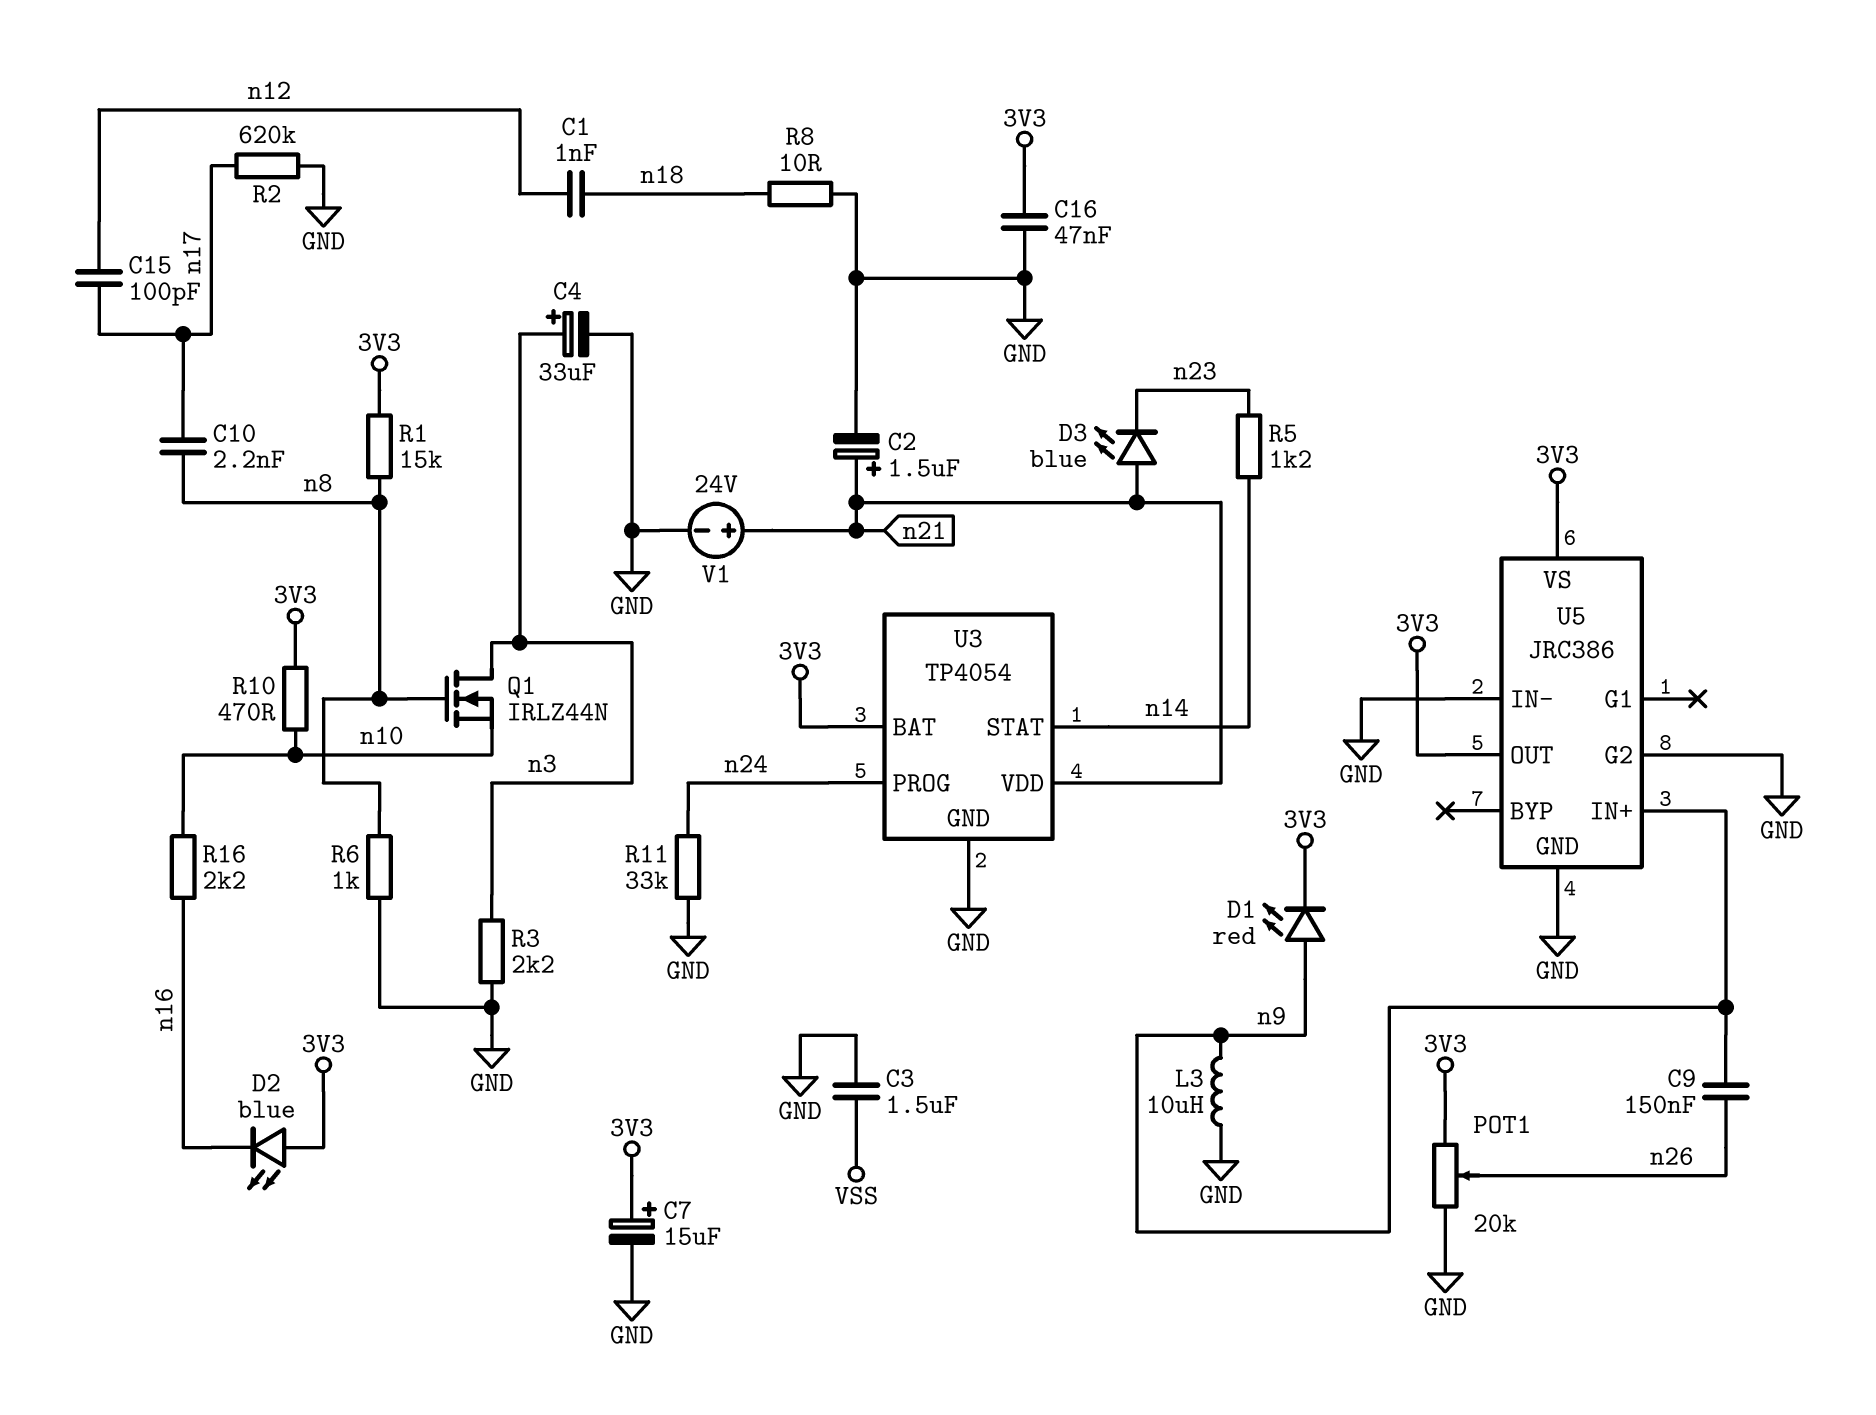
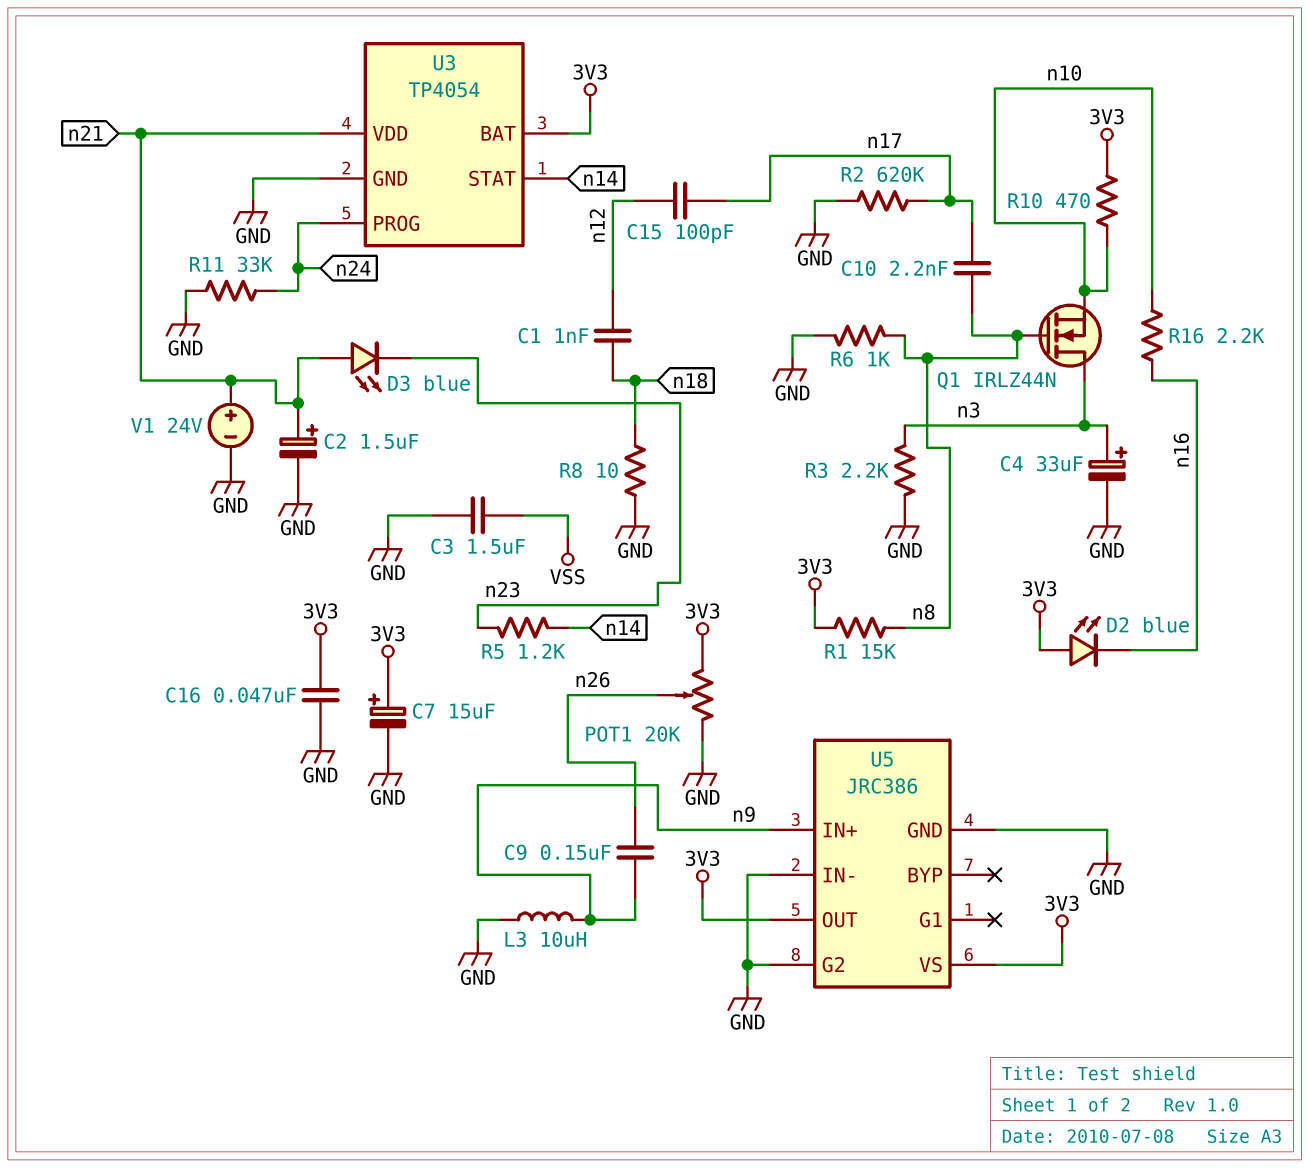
D1: LED red (A n9, K 3V3) -> none

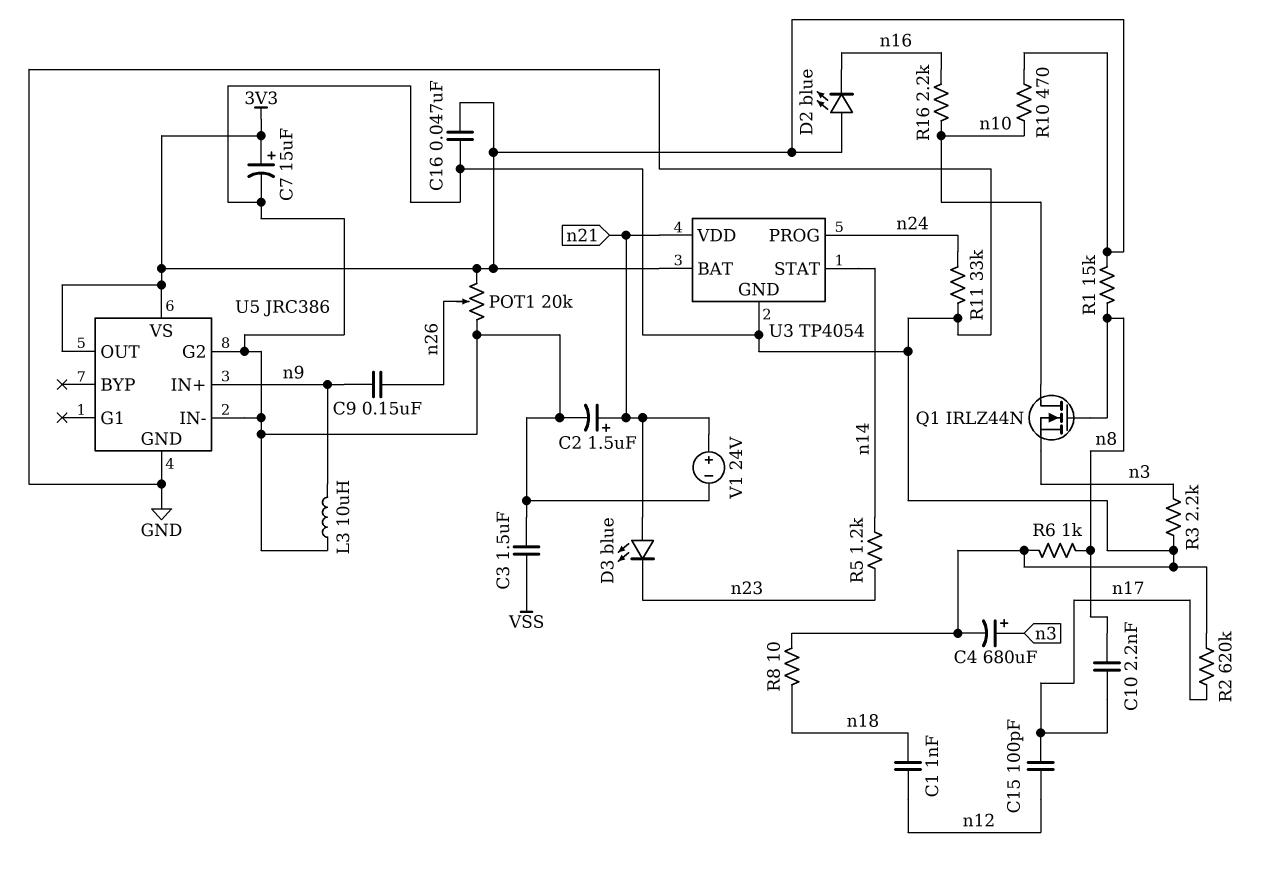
C4: 33uF (plus n3, minus GND) -> 680uF (plus n3, minus GND)
Q1: NMOS IRLZ44N (G n8, D n3, S n10) -> NMOS IRLZ44N (G n8, D n10, S n3)

